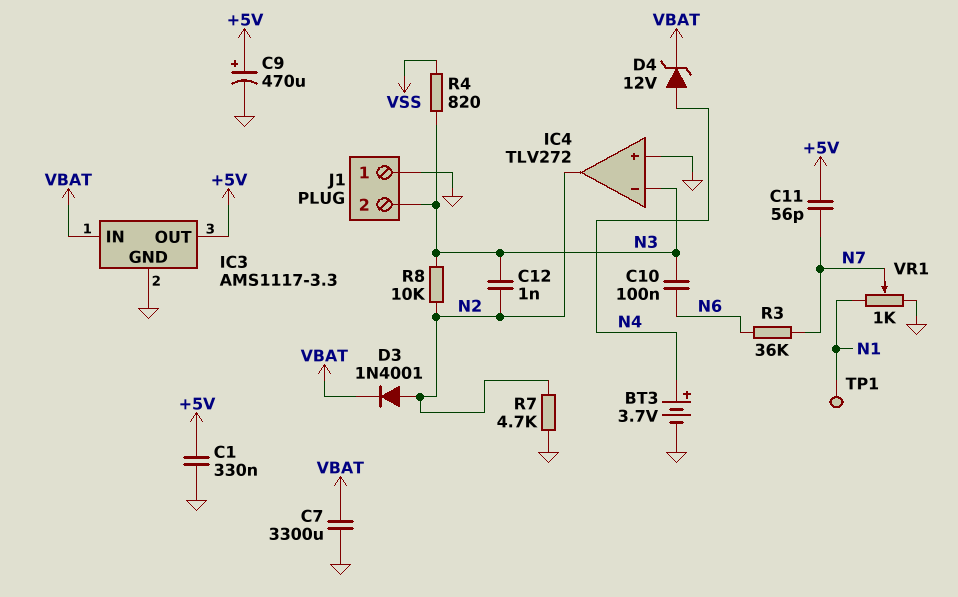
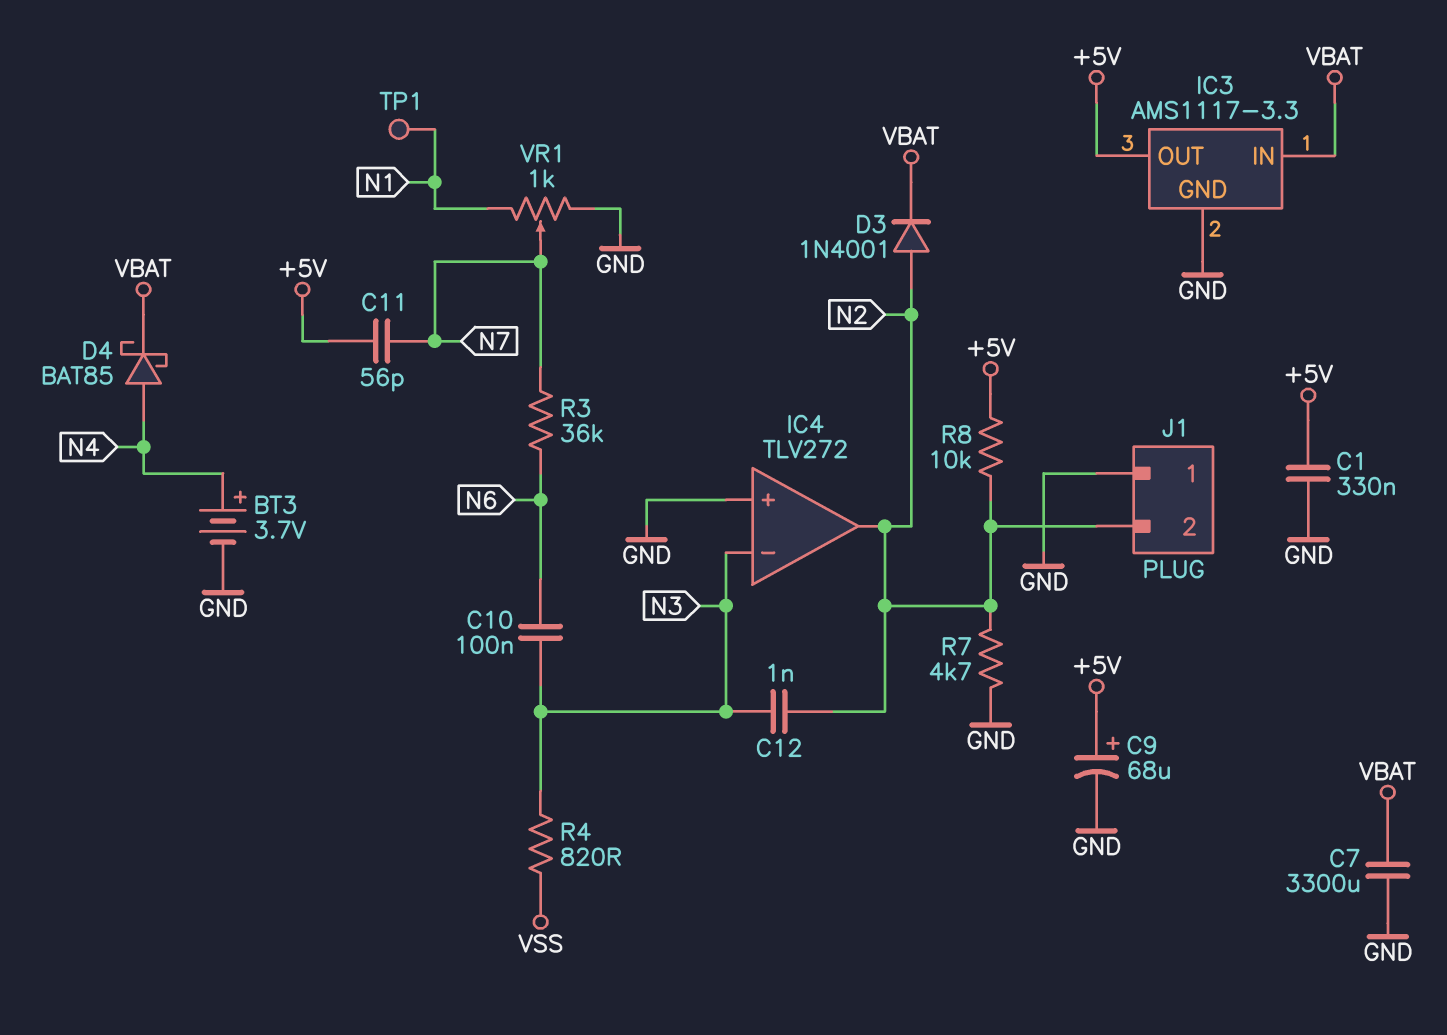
C9: 470uF (plus +5V, minus GND) -> 68uF (plus +5V, minus GND)
D4: zener 12V (A N4, K VBAT) -> schottky BAT85 (A N4, K VBAT)
J1 pin 2: N3 -> N2
R8: 10k (N2, N3) -> 10k (+5V, N2)

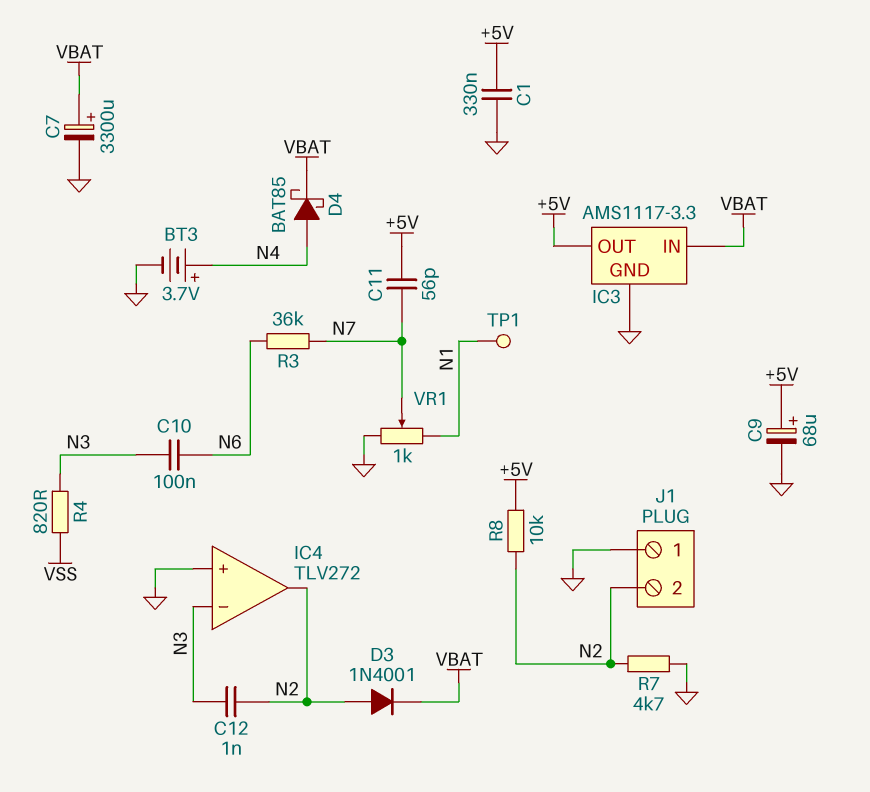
C7: 3300uF (GND, VBAT) -> 3300uF (plus VBAT, minus GND)

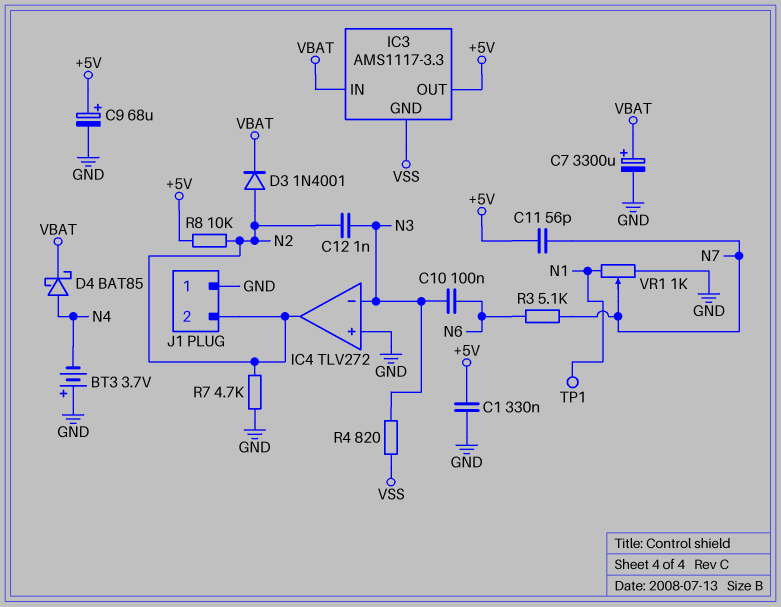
BT3: 3.7V (plus N4, minus GND) -> 3.7V (plus GND, minus N4)
IC3 pin GND: GND -> VSS
R3: 36k (N6, N7) -> 5.1k (N6, N7)

